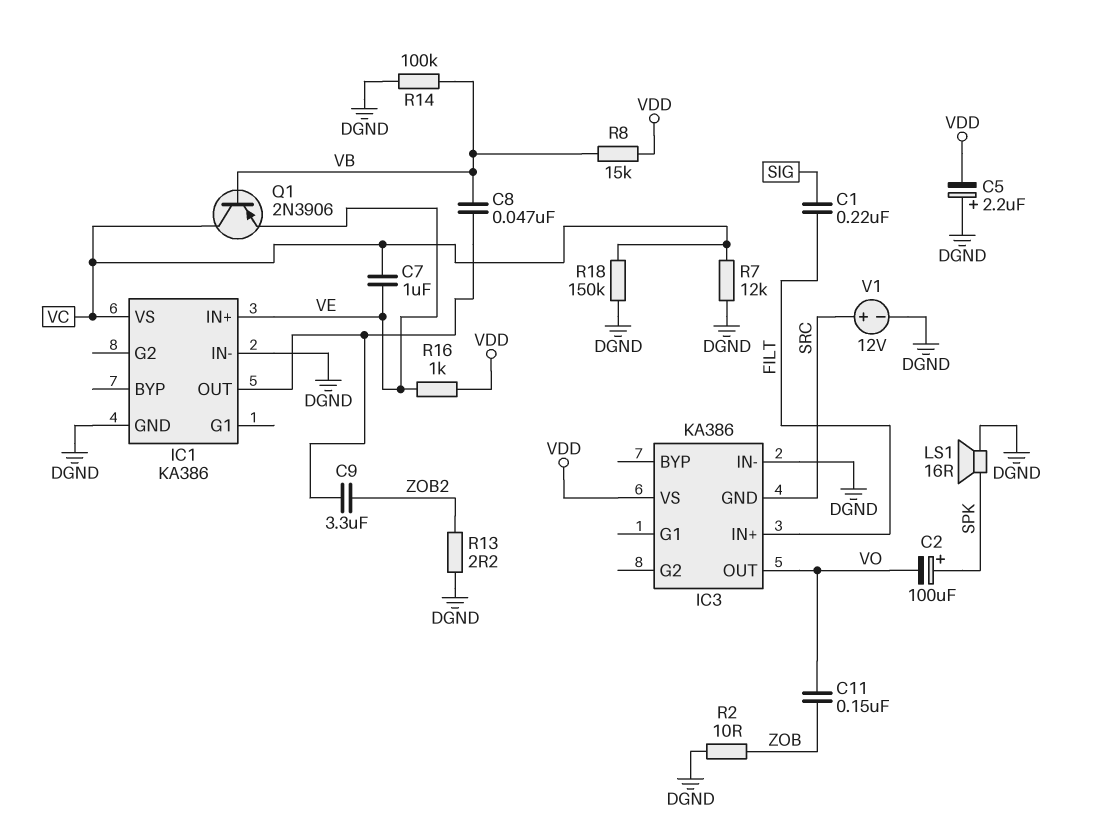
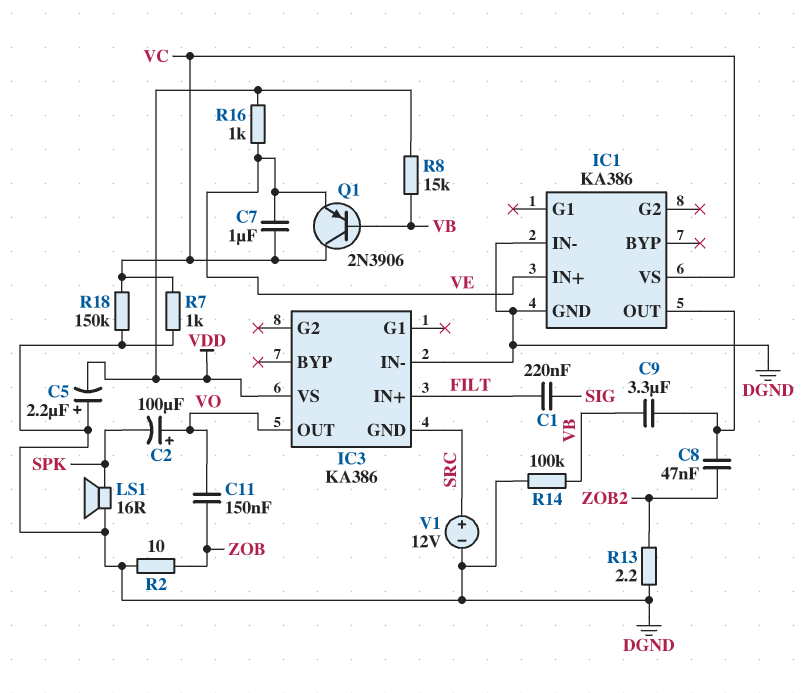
C2: 100uF (plus SPK, minus VO) -> 100uF (plus VO, minus SPK)
C8: 47nF (IC1/OUT, VB) -> 47nF (IC1/OUT, ZOB2)
C9: 3.3uF (IC1/OUT, ZOB2) -> 3.3uF (IC1/OUT, VB)
R7: 12k (DGND, VC) -> 1k (DGND, VC)

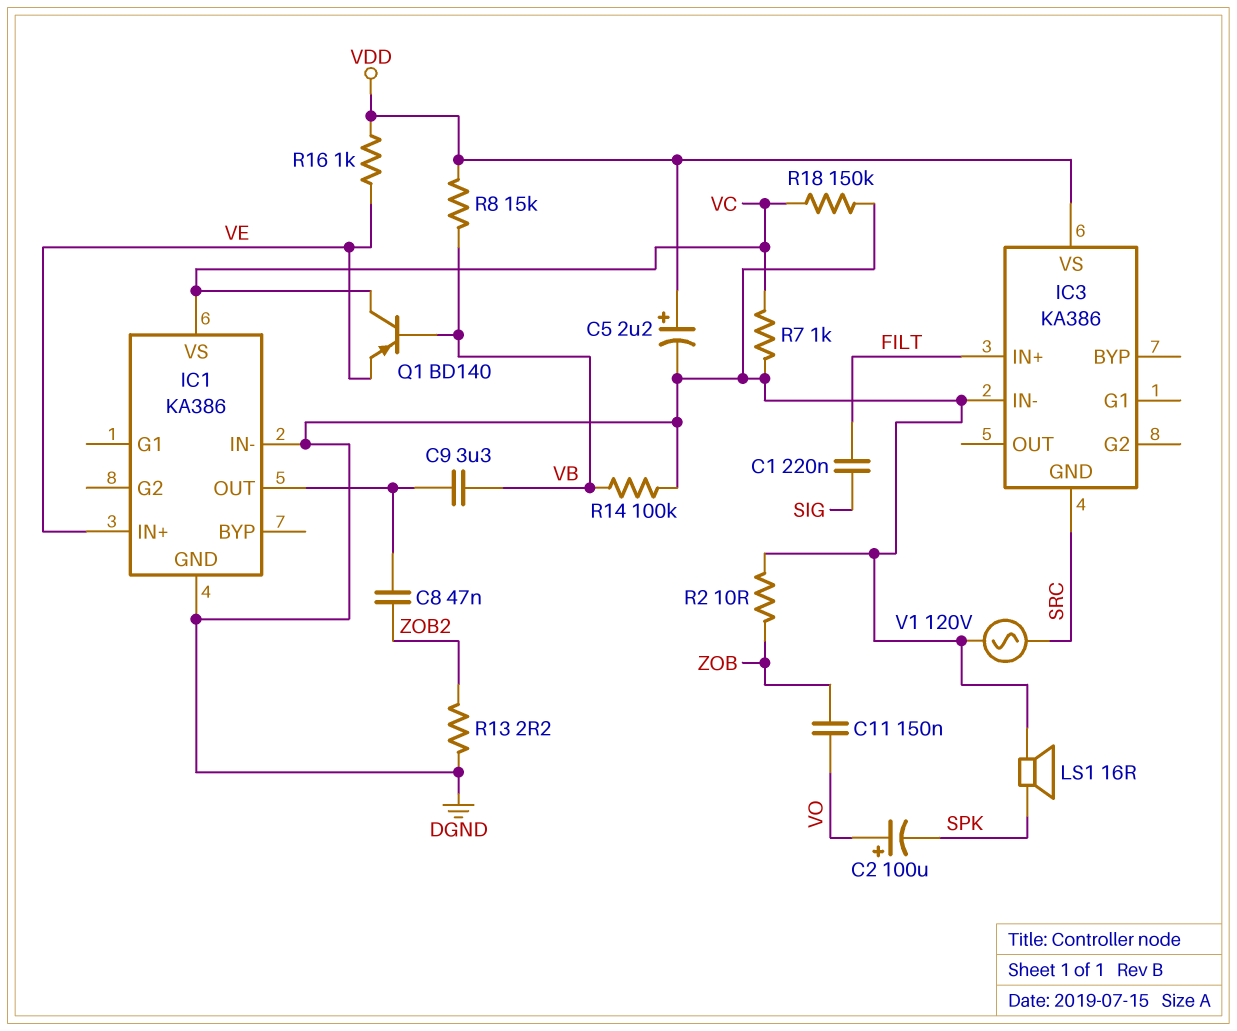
C5: 2.2uF (plus DGND, minus VDD) -> 2.2uF (plus VDD, minus DGND)
C7: 1uF (VC, VE) -> none
IC3 pin OUT: VO -> none
Q1: PNP 2N3906 (B VB, C VC, E VE) -> PNP BD140 (B VB, C VC, E VE)
V1: 12V (plus SRC, minus DGND) -> AC 120V (DGND, SRC)

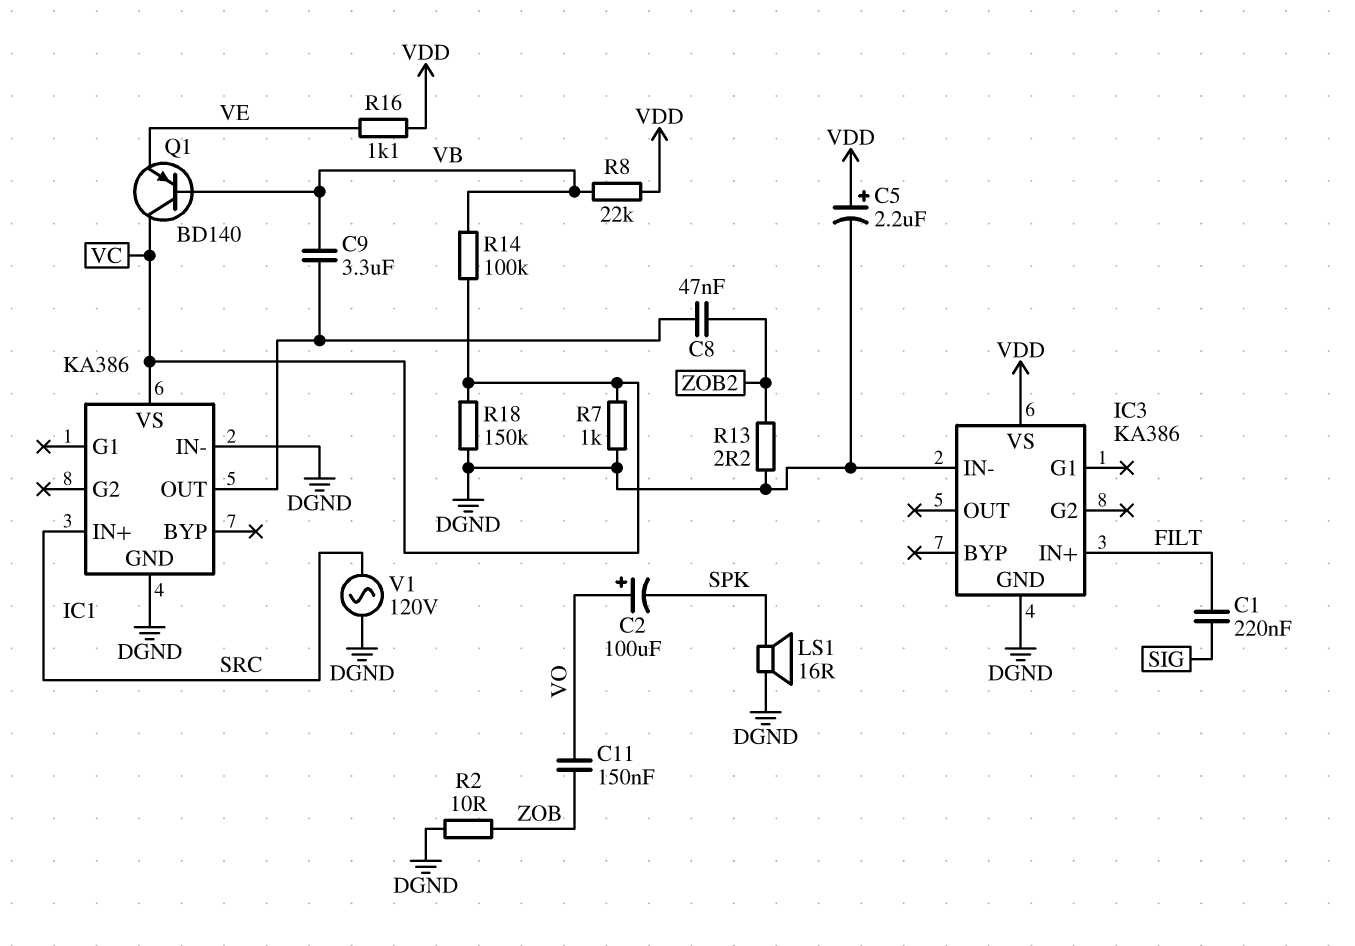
IC1 pin IN+: VE -> SRC
IC3 pin GND: SRC -> DGND
R8: 15k (VB, VDD) -> 22k (VB, VDD)
R14: 100k (DGND, VB) -> 100k (VB, VC)
R16: 1k (VDD, VE) -> 1.1k (VDD, VE)

